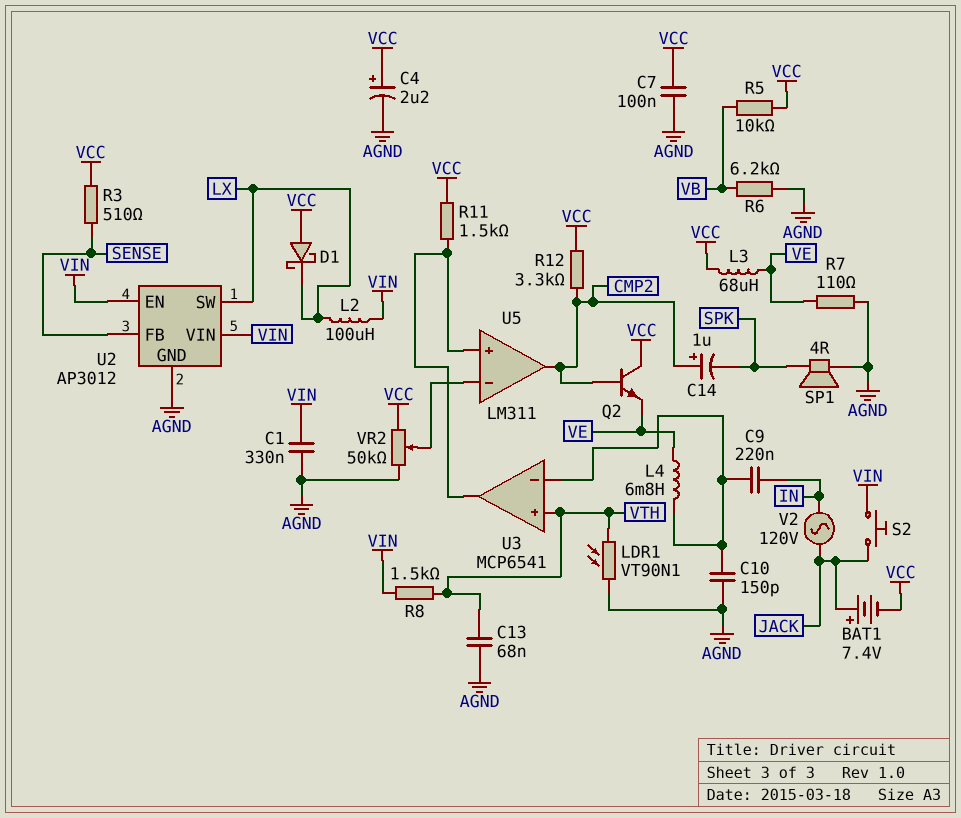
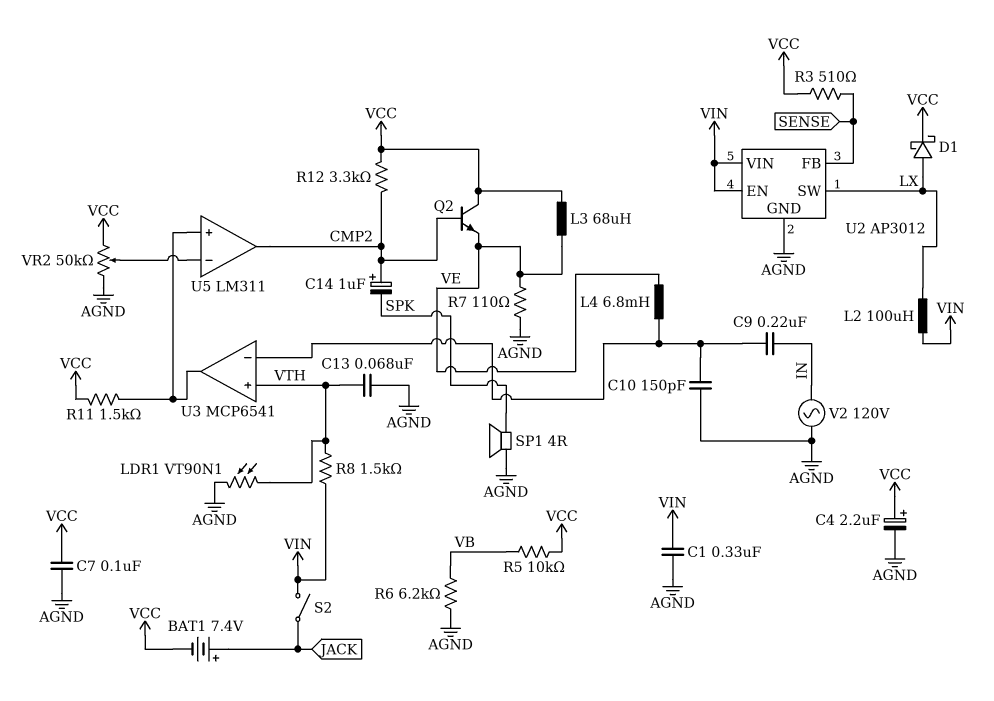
D1: schottky (A VCC, K LX) -> schottky (A LX, K VCC)
S2: button (JACK, VIN) -> switch (JACK, VIN)
V2: AC 120V (IN, JACK) -> AC 120V (AGND, IN)

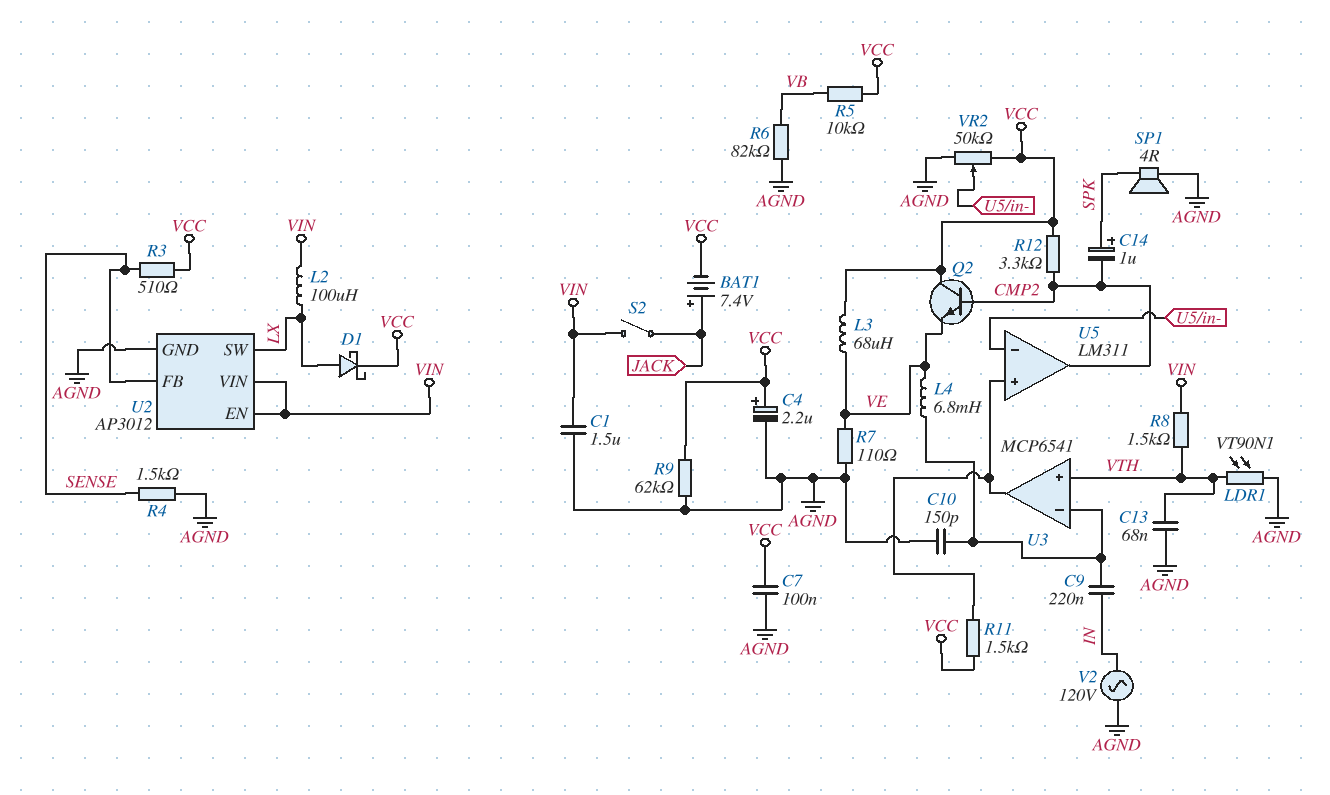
C1: 330nF (AGND, VIN) -> 1.5uF (AGND, VIN)
C14: 1uF (plus CMP2, minus SPK) -> 1uF (plus SPK, minus CMP2)
R4: none -> 1.5k (AGND, SENSE)
R6: 6.2k (AGND, VB) -> 82k (AGND, VB)
R9: none -> 62k (AGND, VCC)

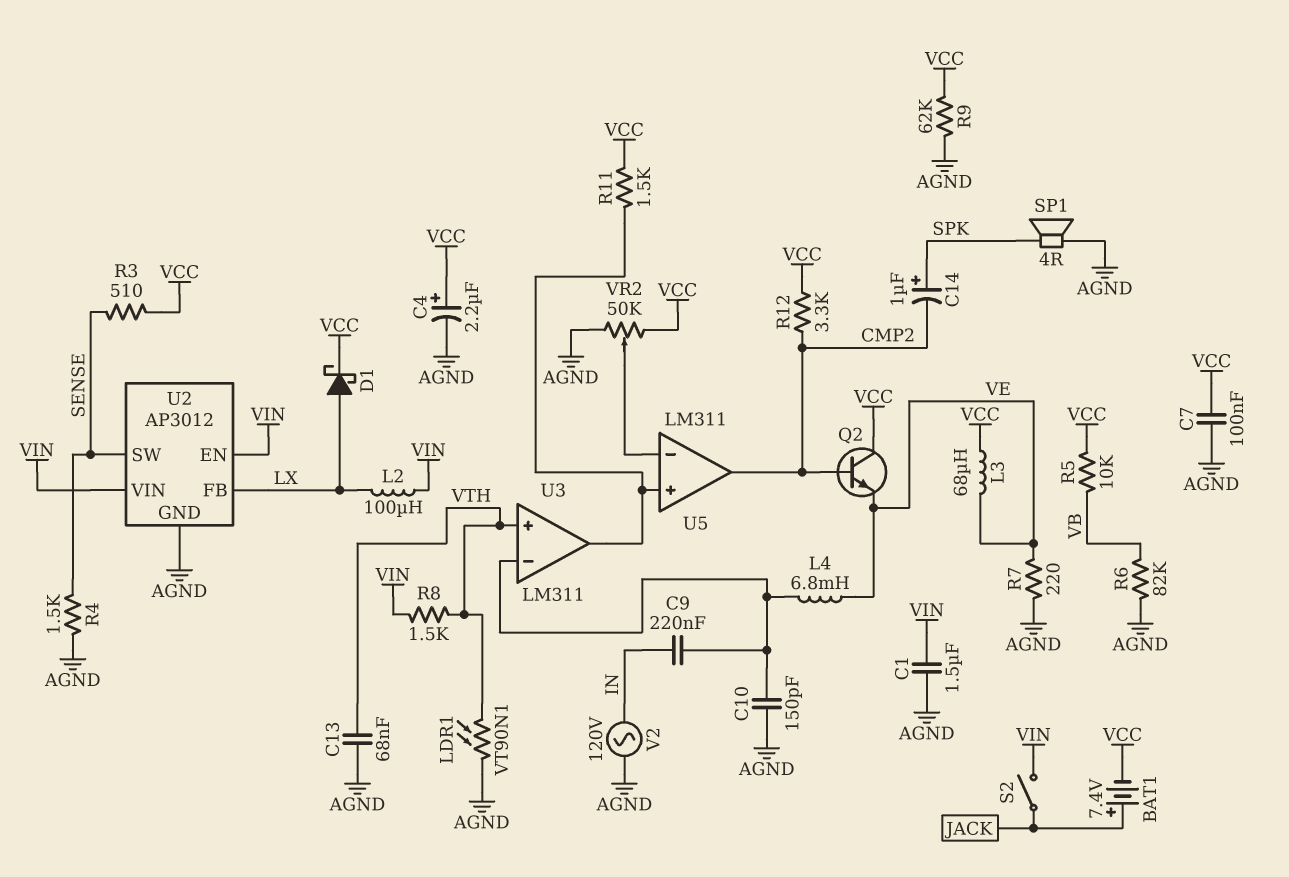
R7: 110 (AGND, VE) -> 220 (AGND, VE)
U2 pin FB: SENSE -> LX
U2 pin SW: LX -> SENSE
U3: MCP6541 -> LM311

